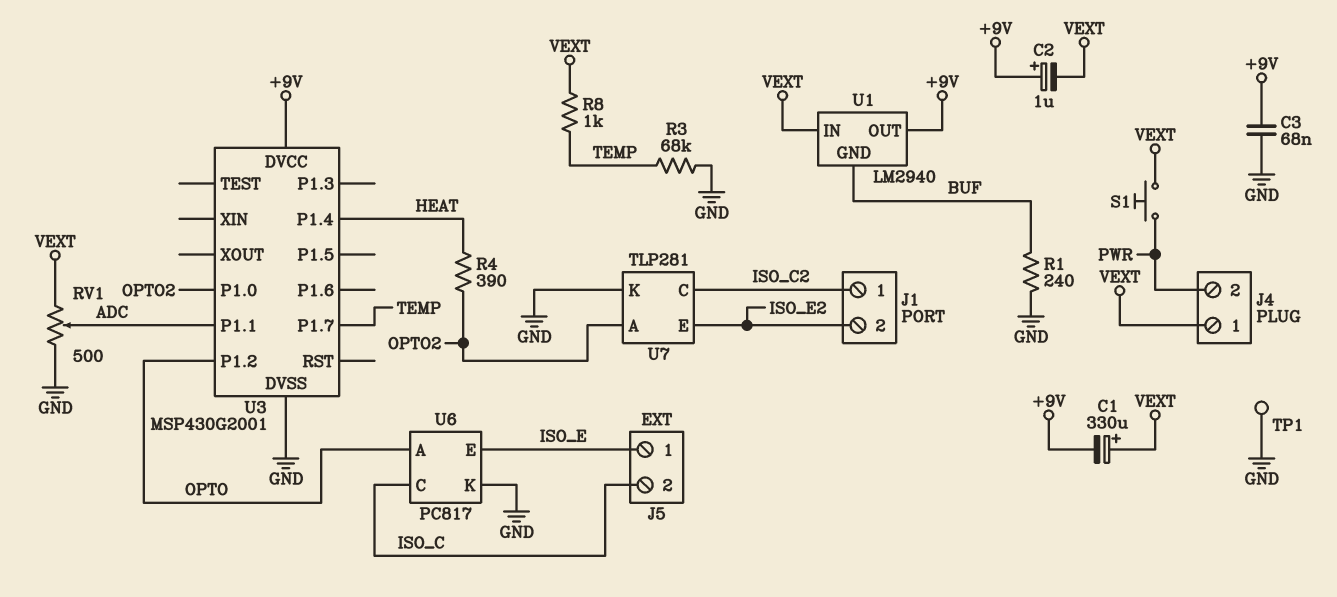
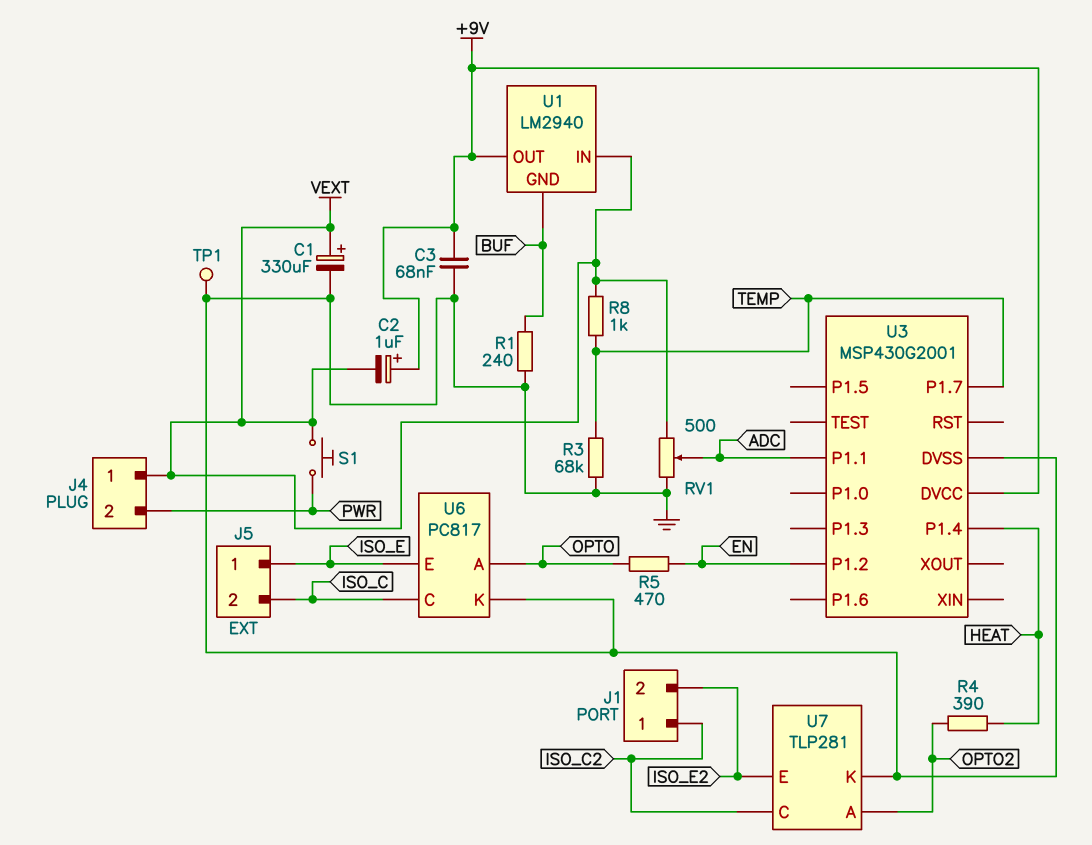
C1: 330uF (plus VEXT, minus +9V) -> 330uF (plus VEXT, minus GND)
R5: none -> 470 (EN, OPTO)
U3 pin P1.0: OPTO2 -> none
U3 pin P1.2: OPTO -> EN

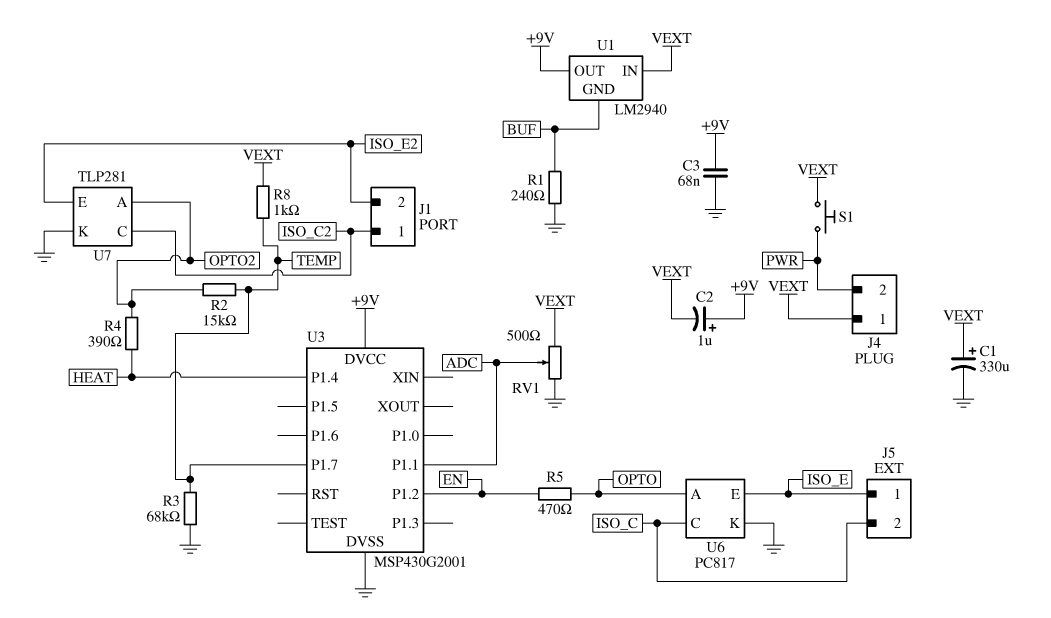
R2: none -> 15k (OPTO2, TEMP)
TP1: test point (GND) -> none

